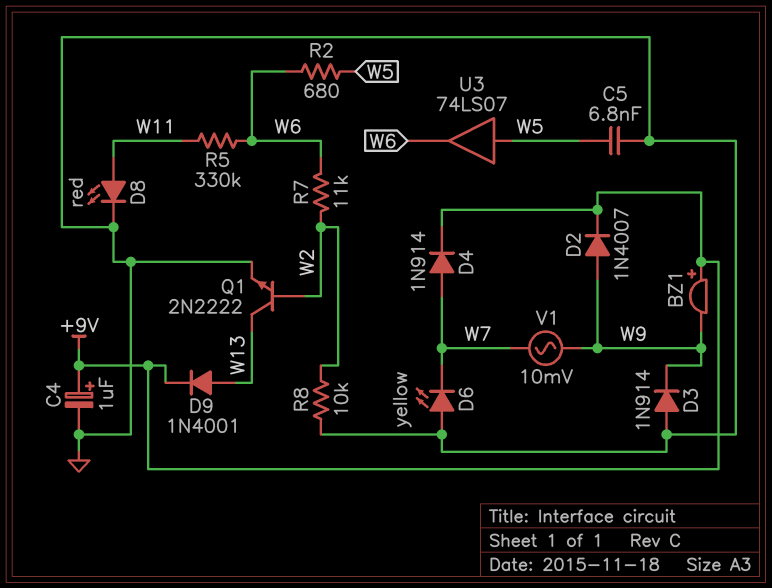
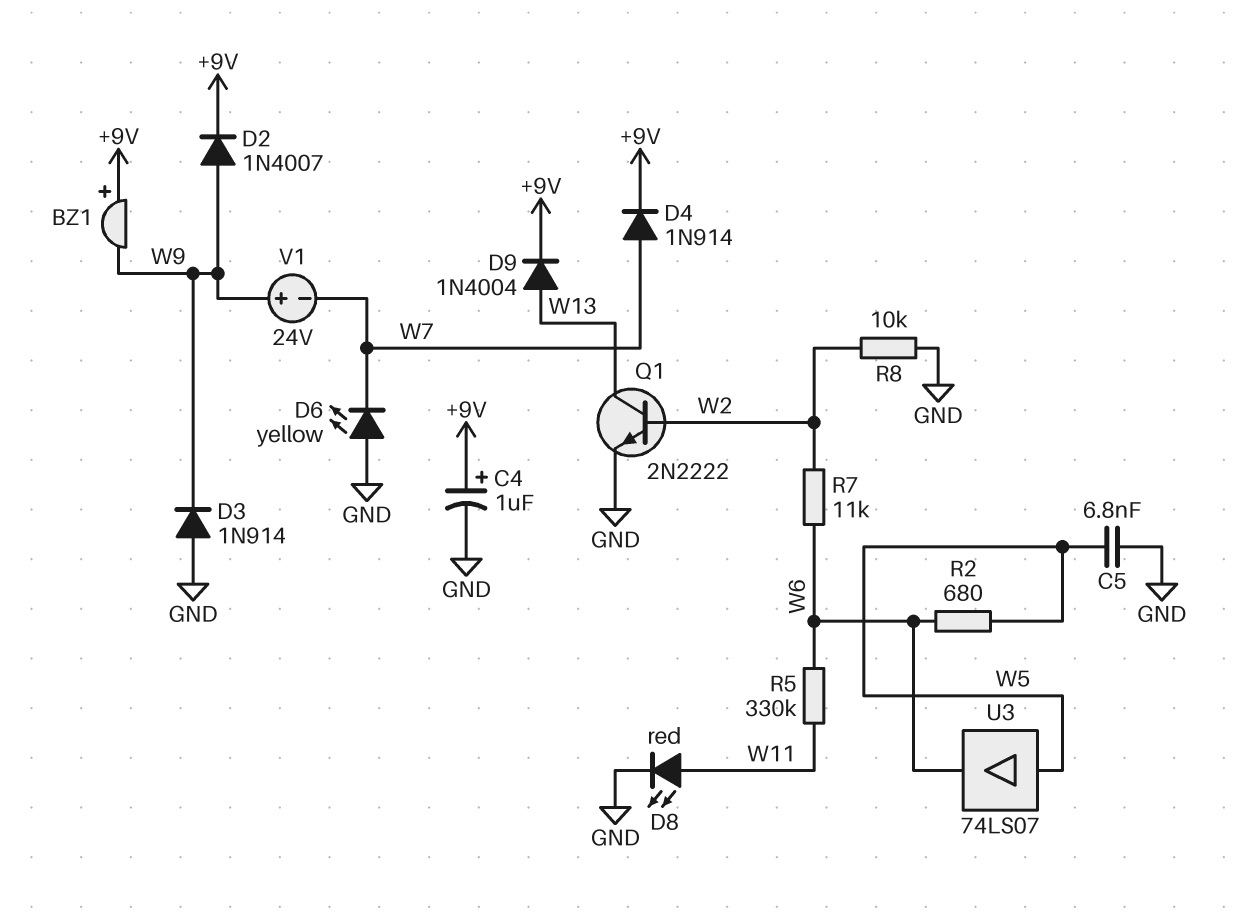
D9: diode 1N4001 (A W13, K +9V) -> diode 1N4004 (A W13, K +9V)
V1: AC 10mV (W7, W9) -> 24V (plus W9, minus W7)

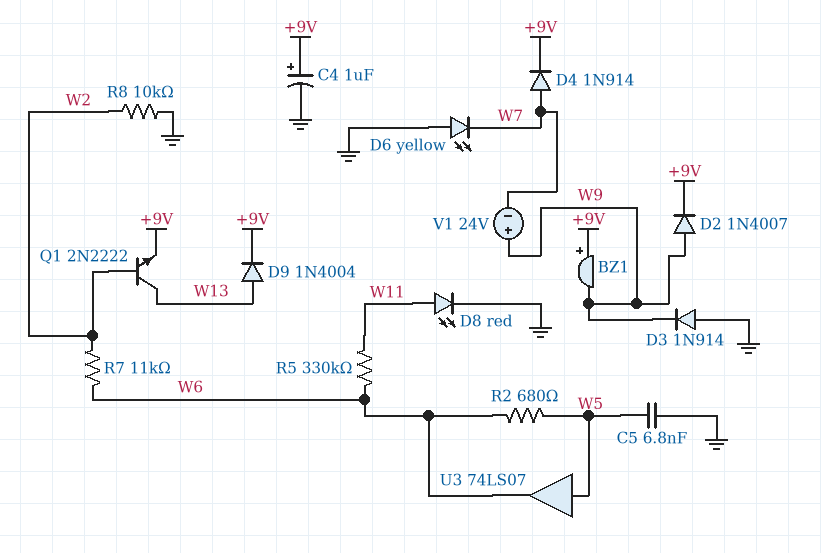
Q1: NPN 2N2222 (B W2, C W13, E GND) -> NPN 2N2222 (B W2, C W13, E +9V)

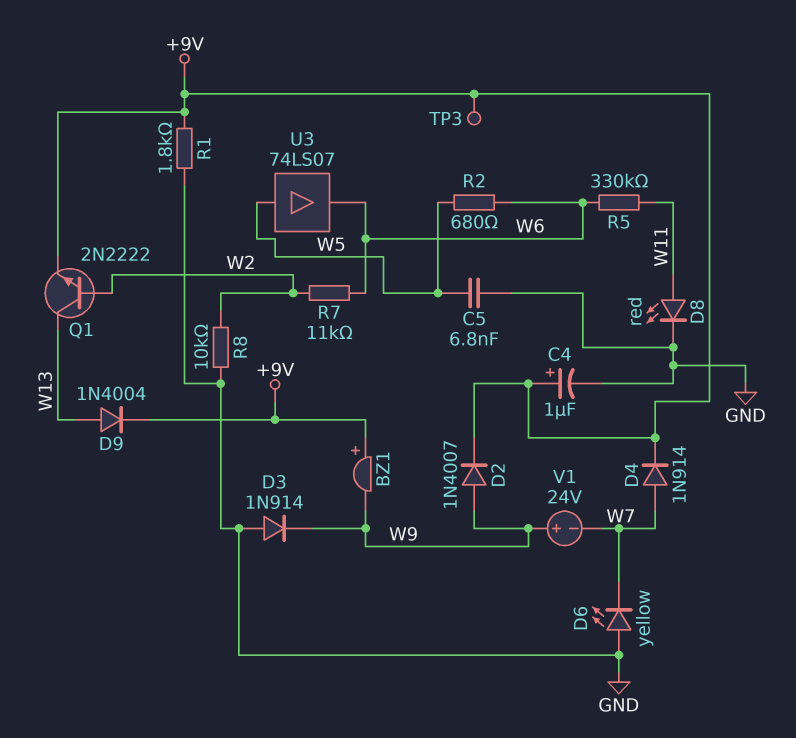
R1: none -> 1.8k (+9V, GND)
TP3: none -> test point (+9V)

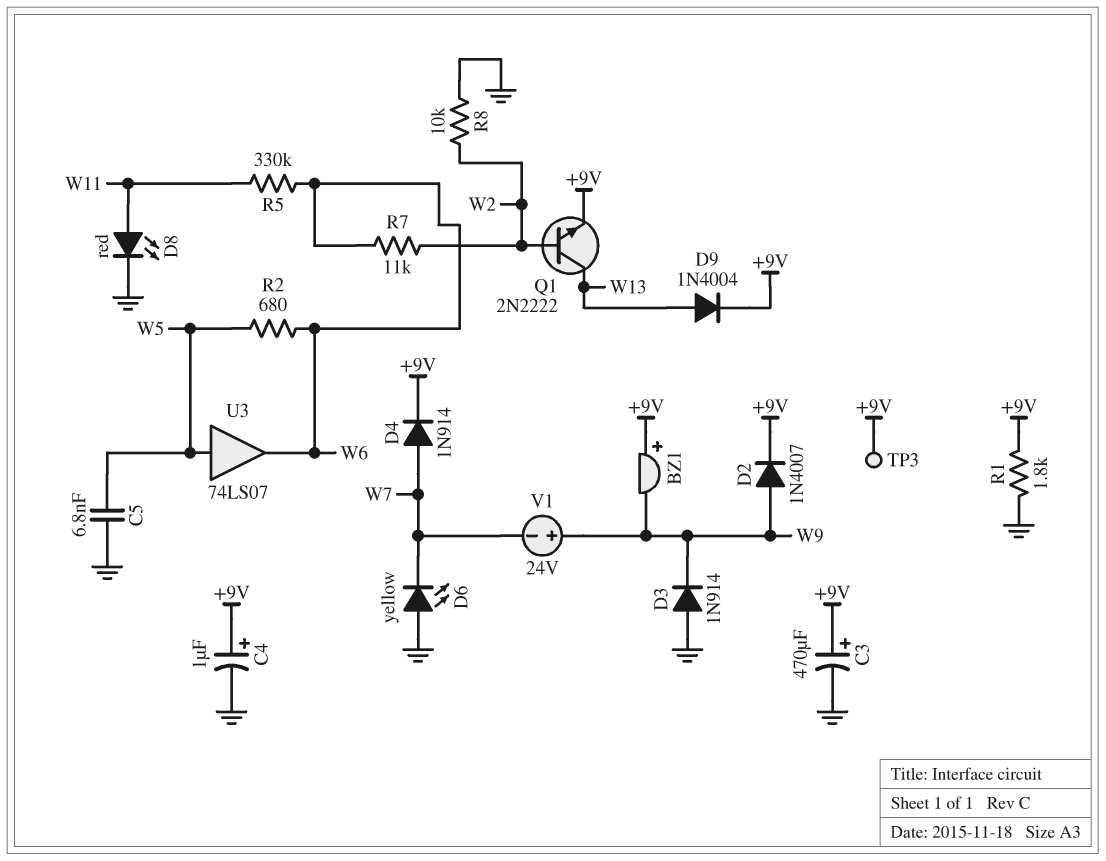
C3: none -> 470uF (plus +9V, minus GND)

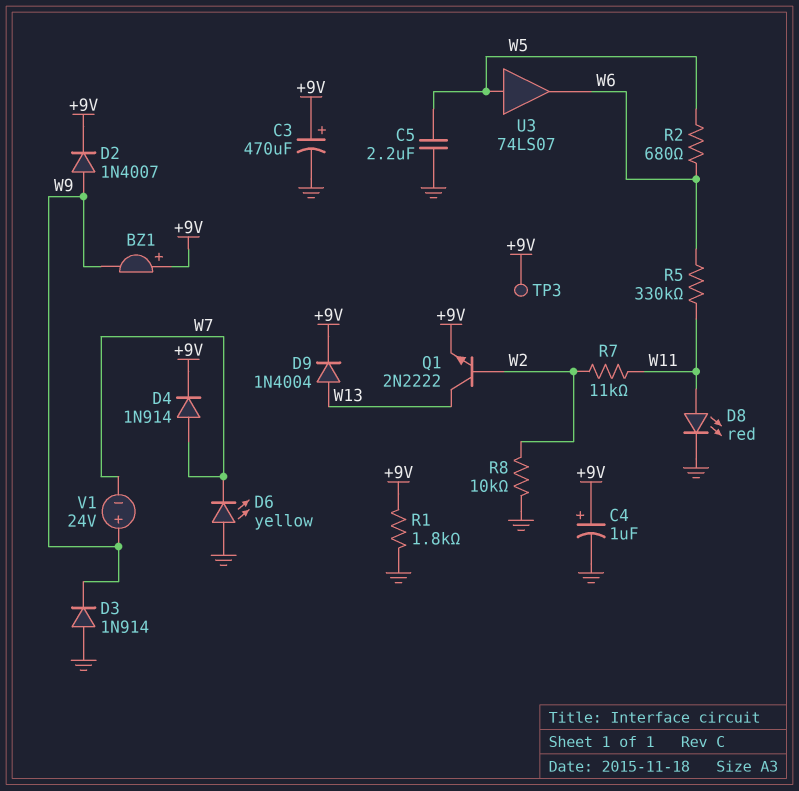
C5: 6.8nF (GND, W5) -> 2.2uF (GND, W5)
R7: 11k (W2, W6) -> 11k (W2, W11)

